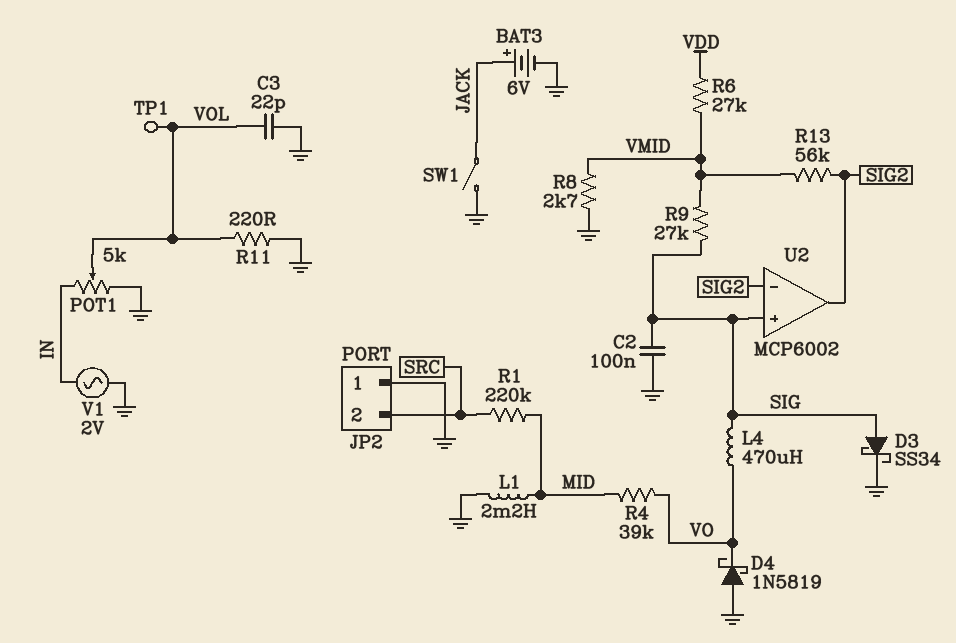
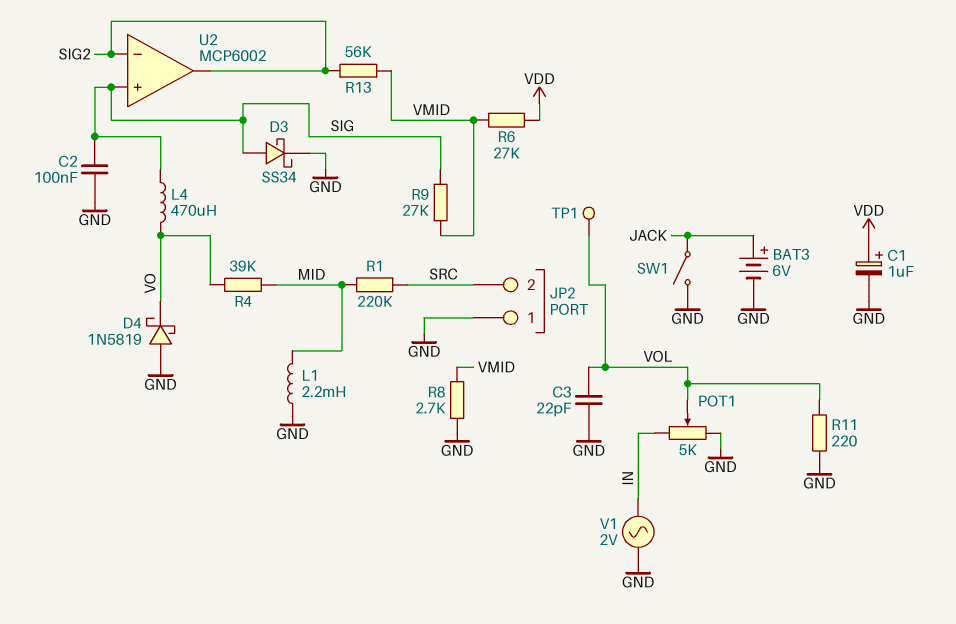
C1: none -> 1uF (plus VDD, minus GND)

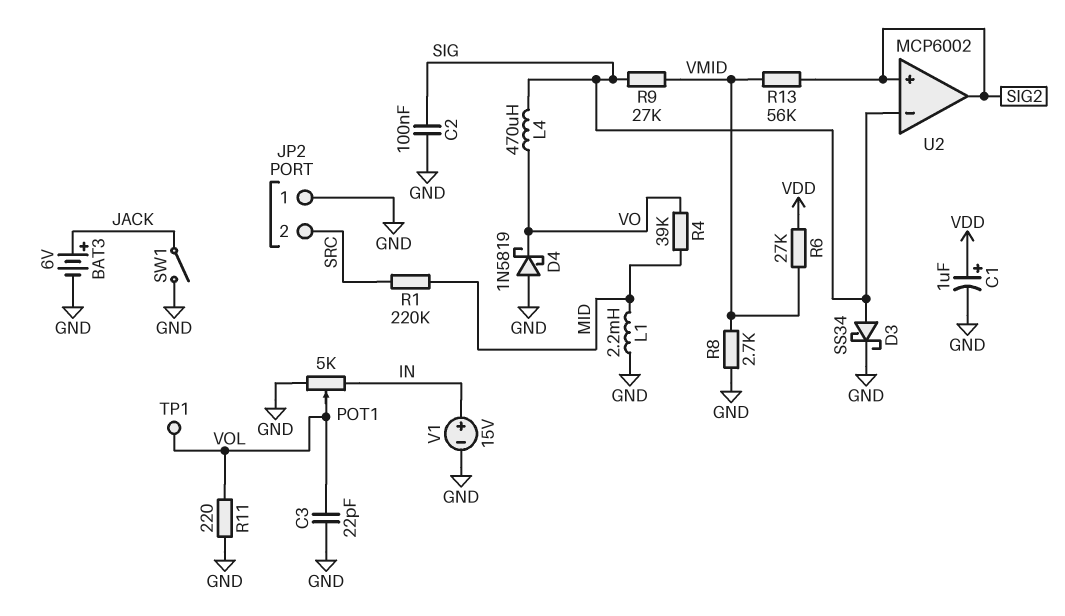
U2 pin in+: SIG -> SIG2
U2 pin in-: SIG2 -> SIG
V1: AC 2V (GND, IN) -> 15V (plus IN, minus GND)

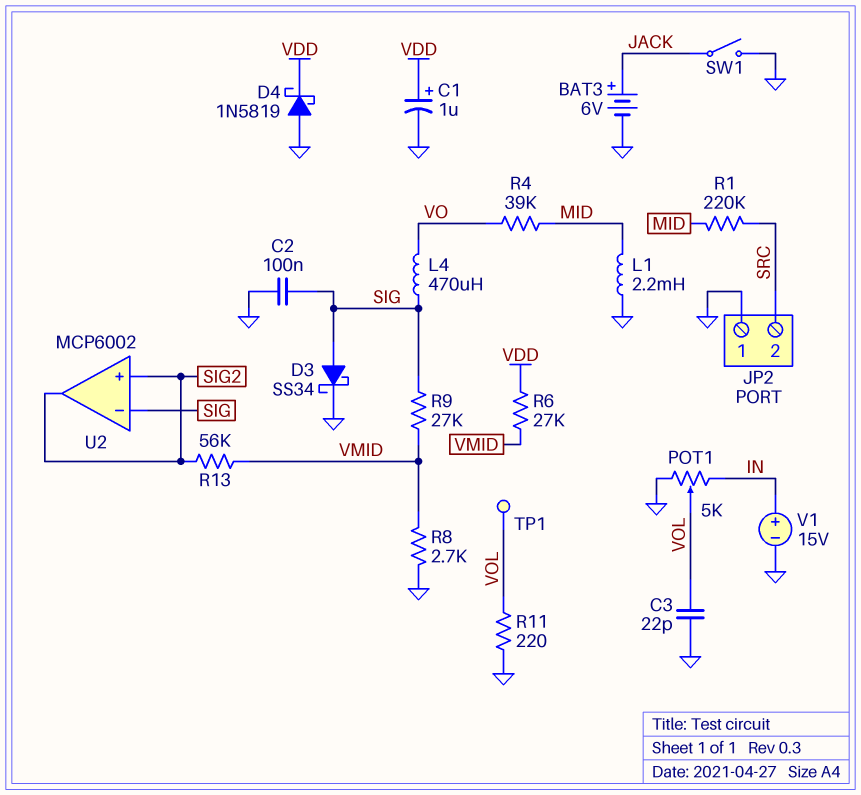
D4: schottky 1N5819 (A GND, K VO) -> schottky 1N5819 (A GND, K VDD)

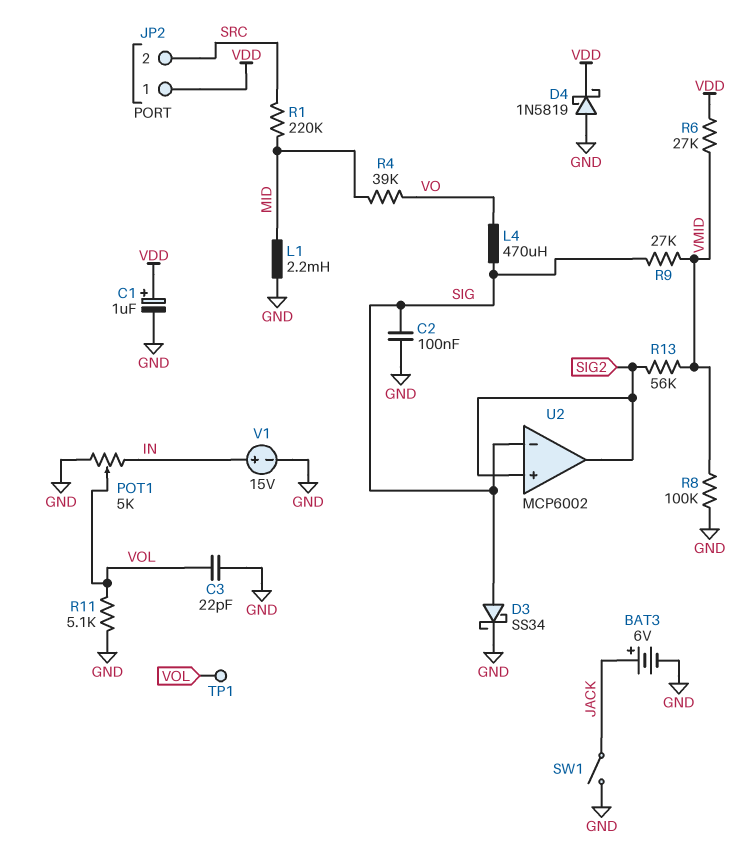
JP2 pin 1: GND -> VDD
R8: 2.7k (GND, VMID) -> 100k (GND, VMID)
R11: 220 (GND, VOL) -> 5.1k (GND, VOL)

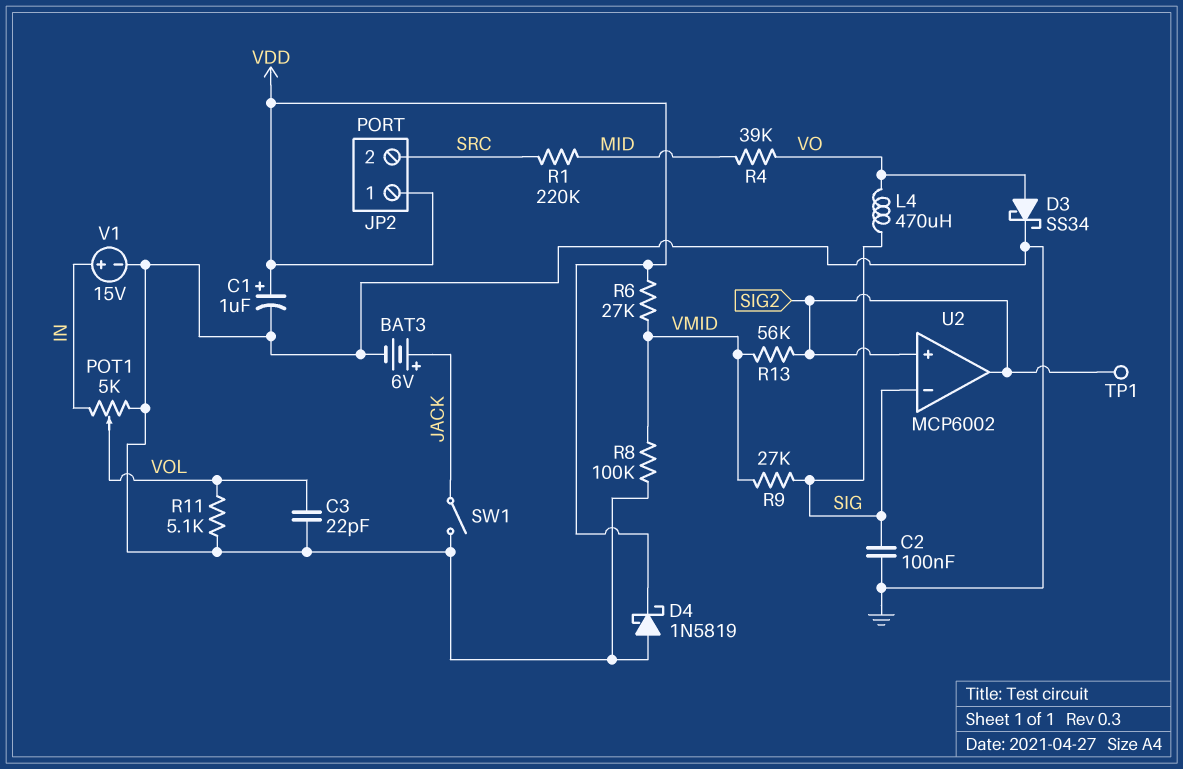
D3: schottky SS34 (A SIG, K GND) -> schottky SS34 (A VO, K GND)
L1: 2.2mH (GND, MID) -> none
TP1: test point (VOL) -> test point (SIG2)

